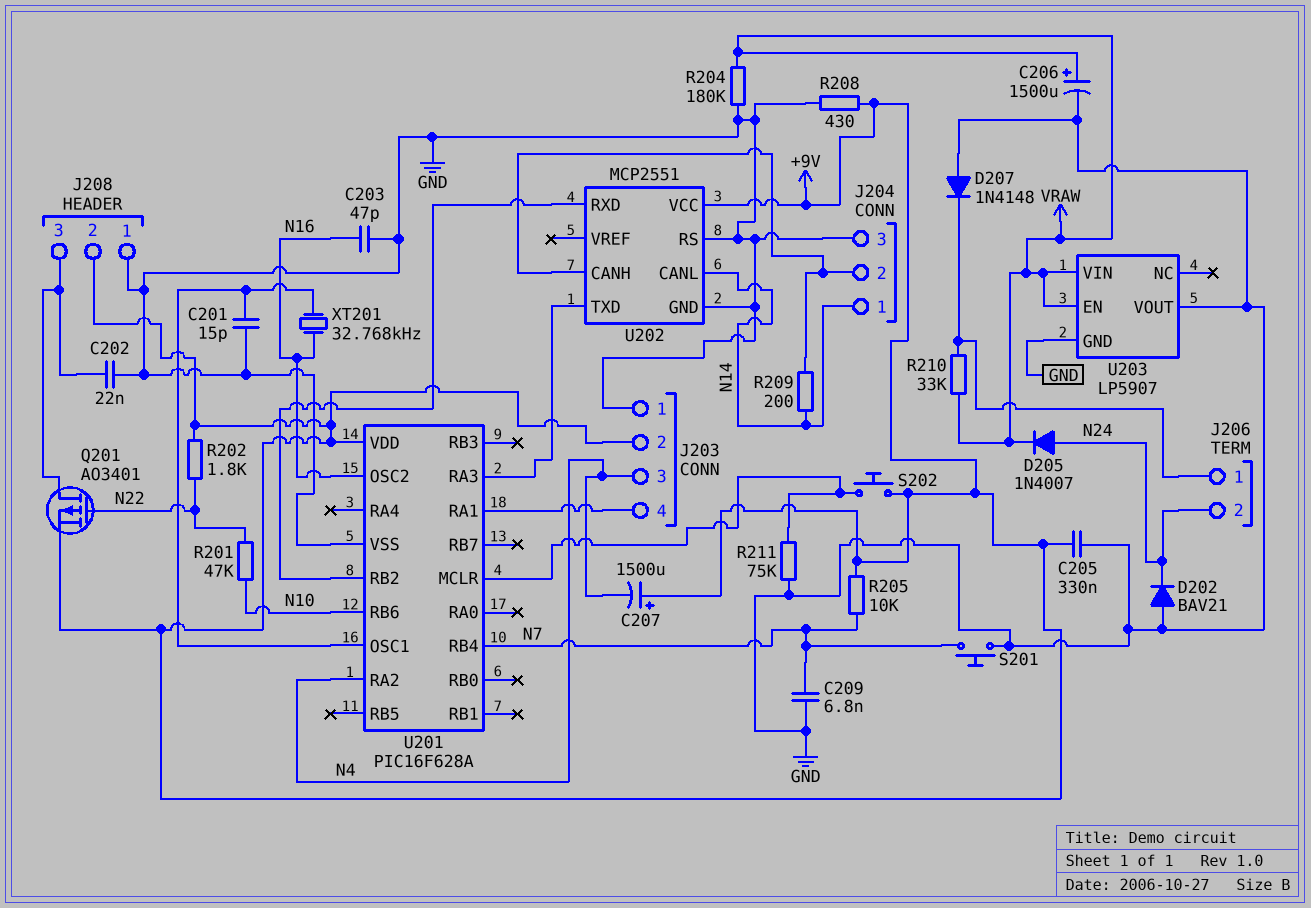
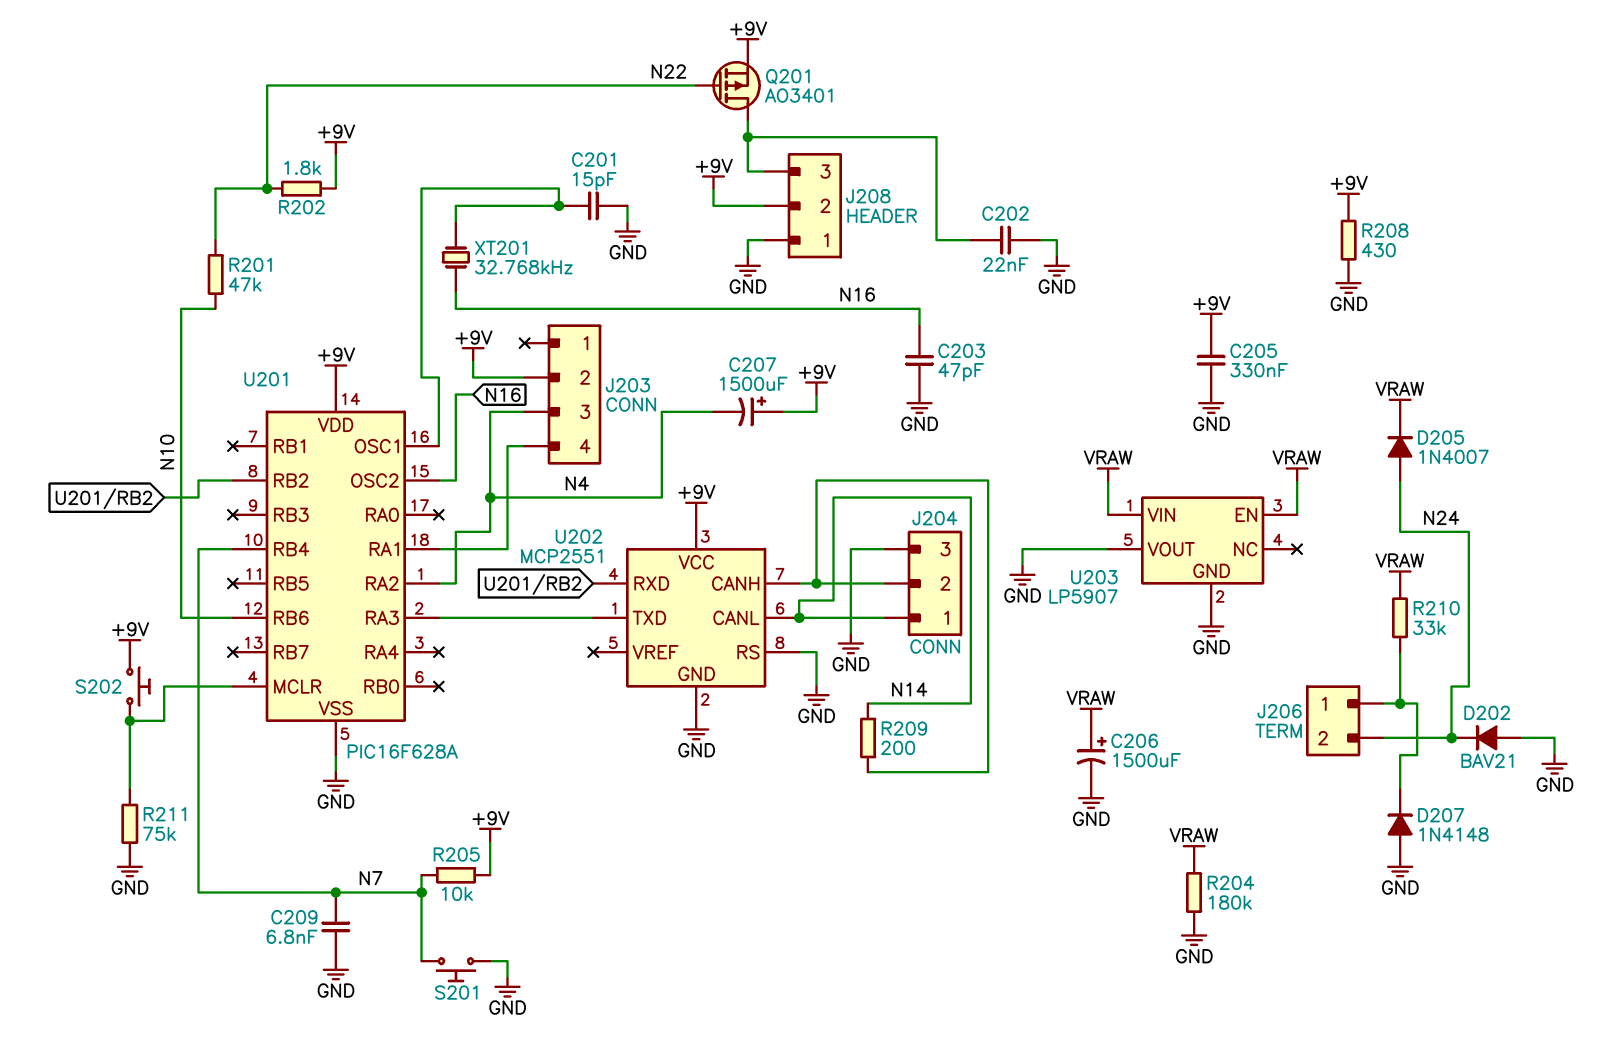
J203 pin 1: GND -> none

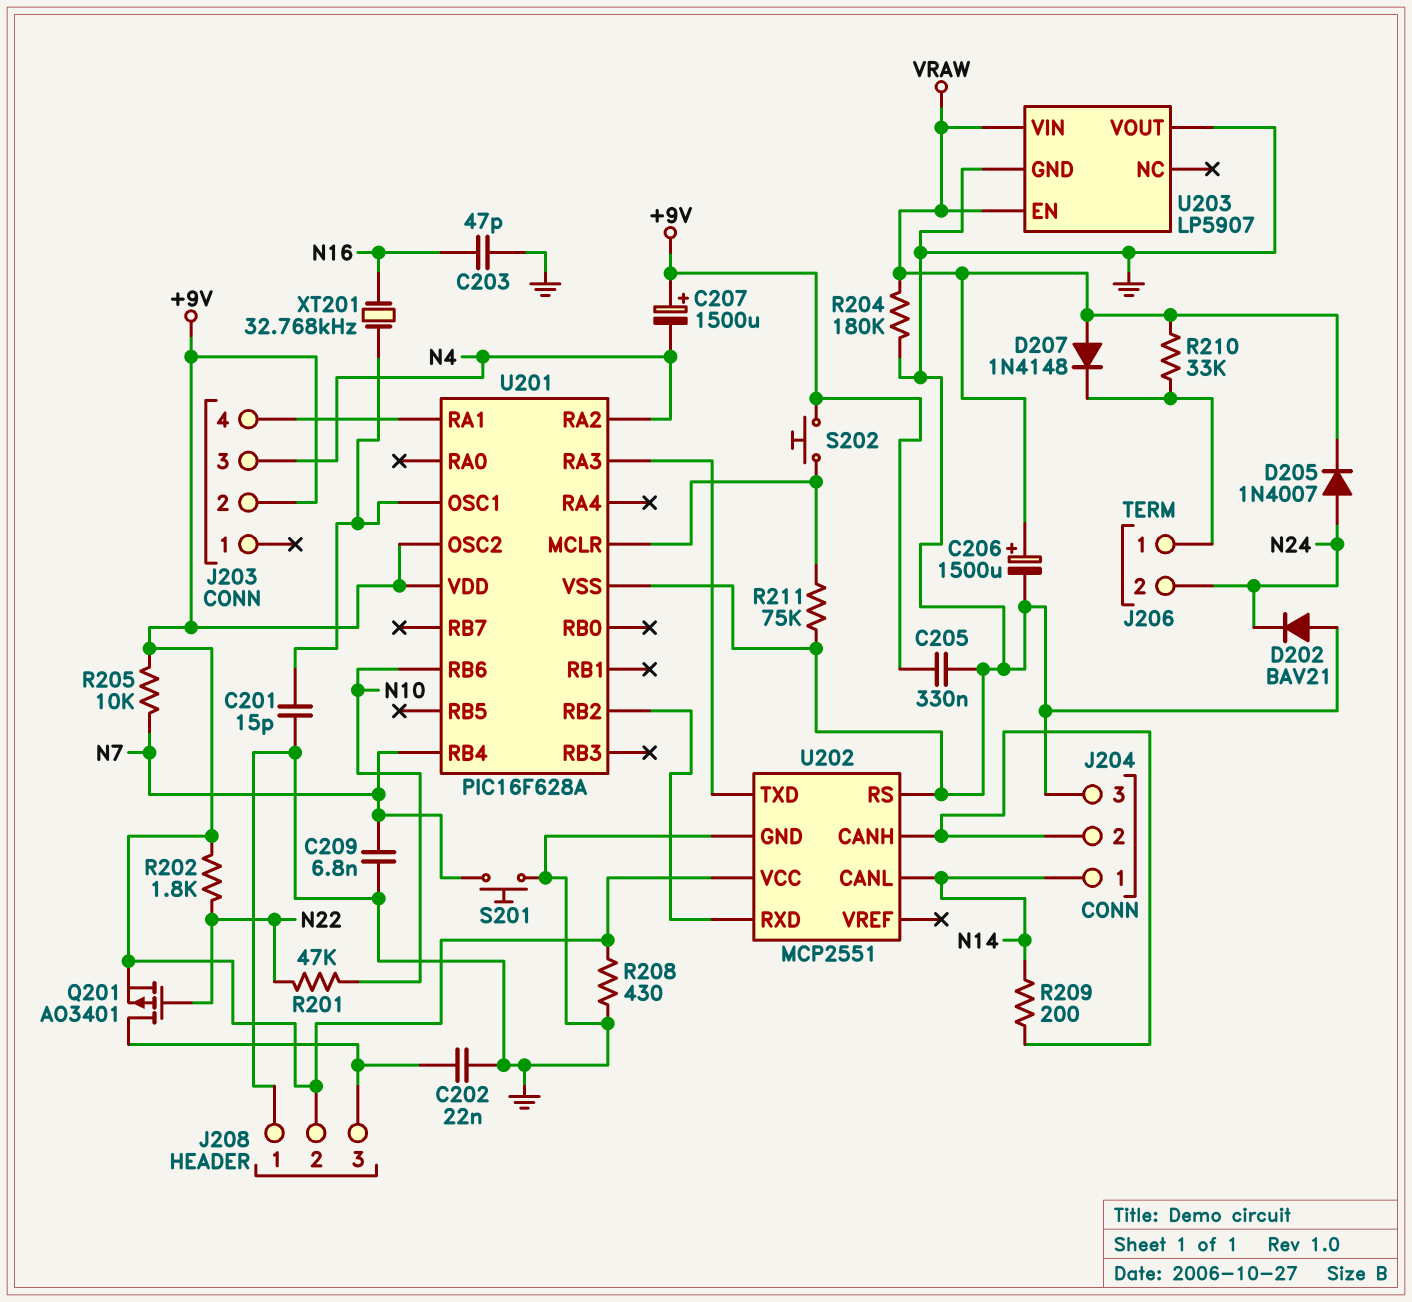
D207: diode 1N4148 (A GND, K J206/1) -> diode 1N4148 (A VRAW, K J206/1)
U201 pin OSC2: N16 -> +9V

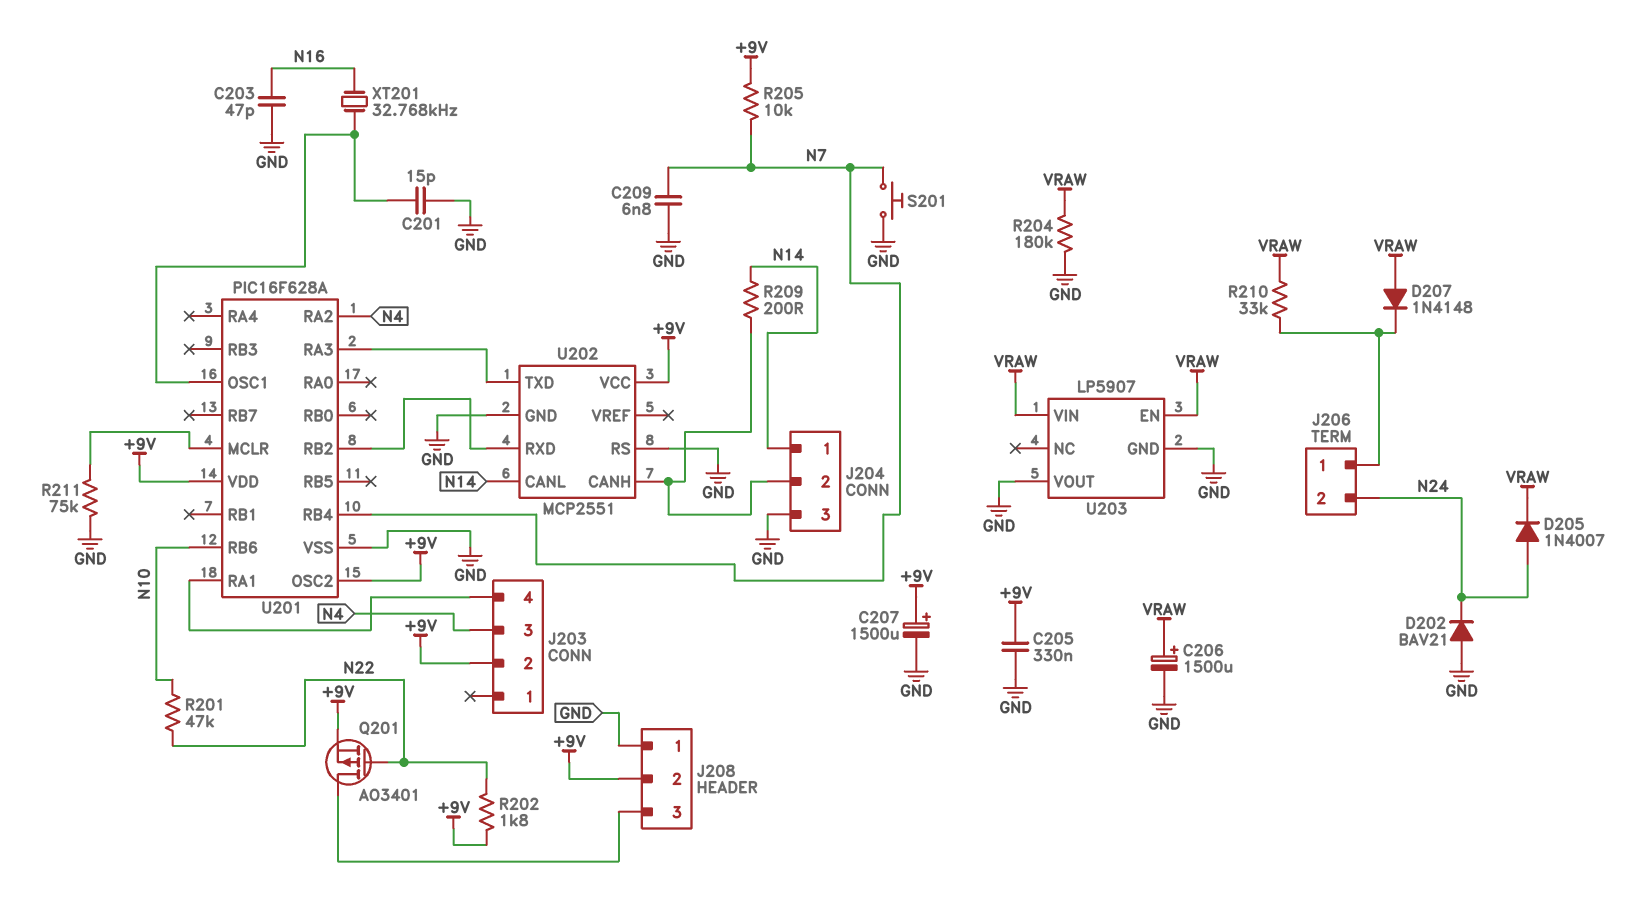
C202: 22nF (GND, J208/3) -> none
C207: 1500uF (plus +9V, minus N4) -> 1500uF (plus +9V, minus GND)
R208: 430 (+9V, GND) -> none
S202: button (+9V, U201/MCLR) -> none

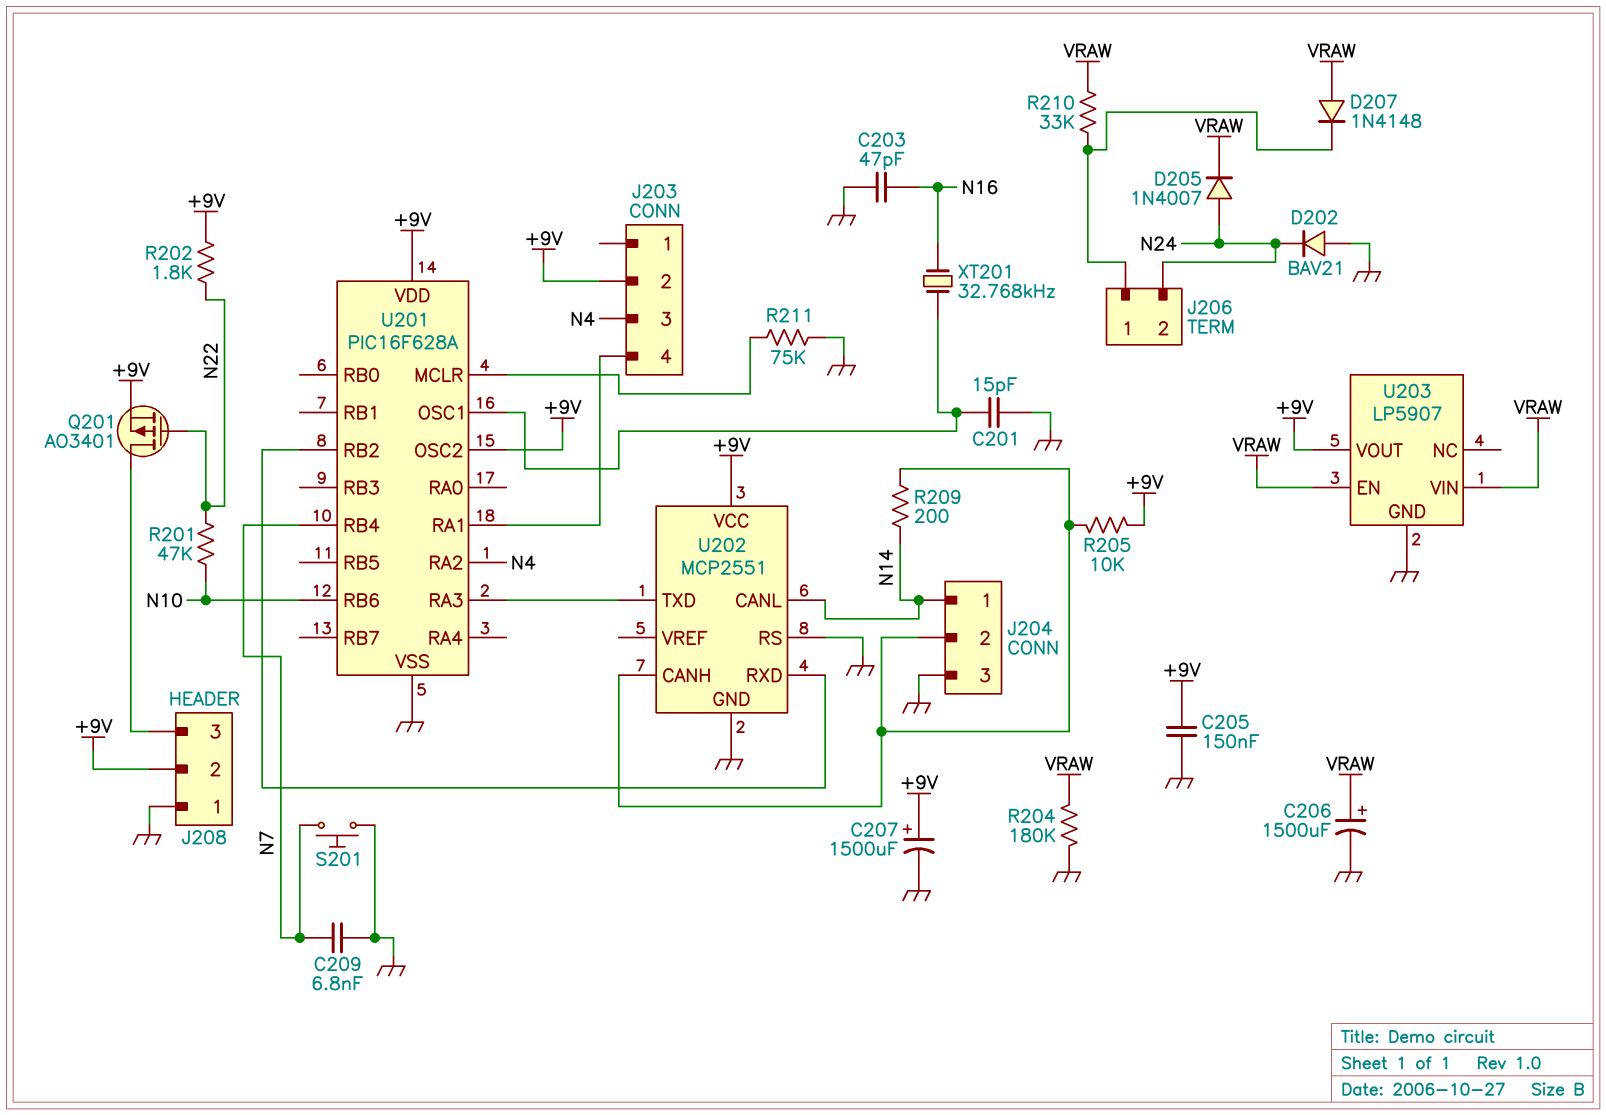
C205: 330nF (+9V, GND) -> 150nF (+9V, GND)
R205: 10k (+9V, N7) -> 10k (+9V, J204/2)
U203 pin VOUT: GND -> +9V

